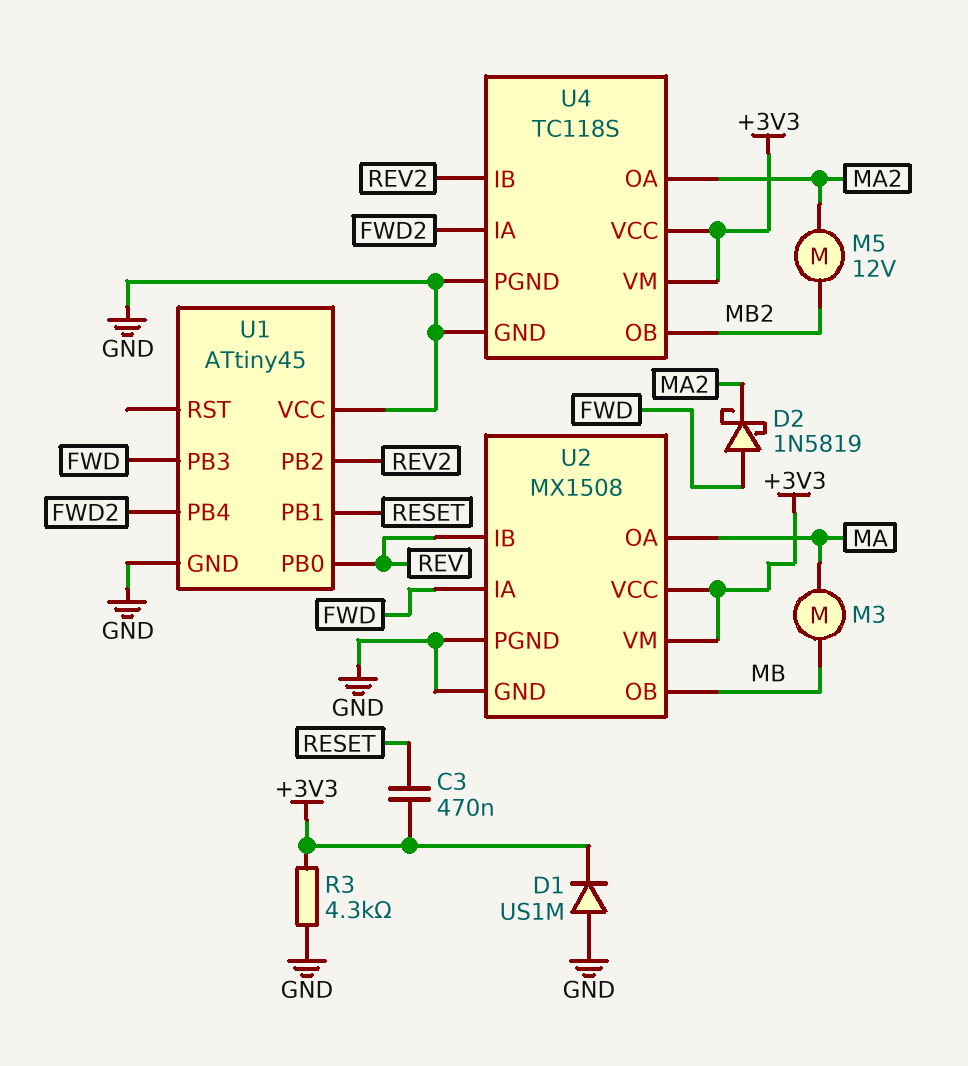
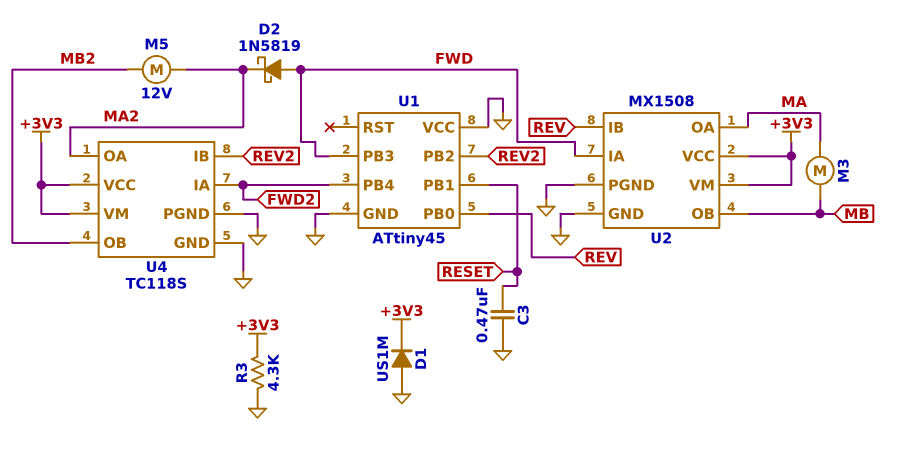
C3: 470nF (+3V3, RESET) -> 470nF (GND, RESET)

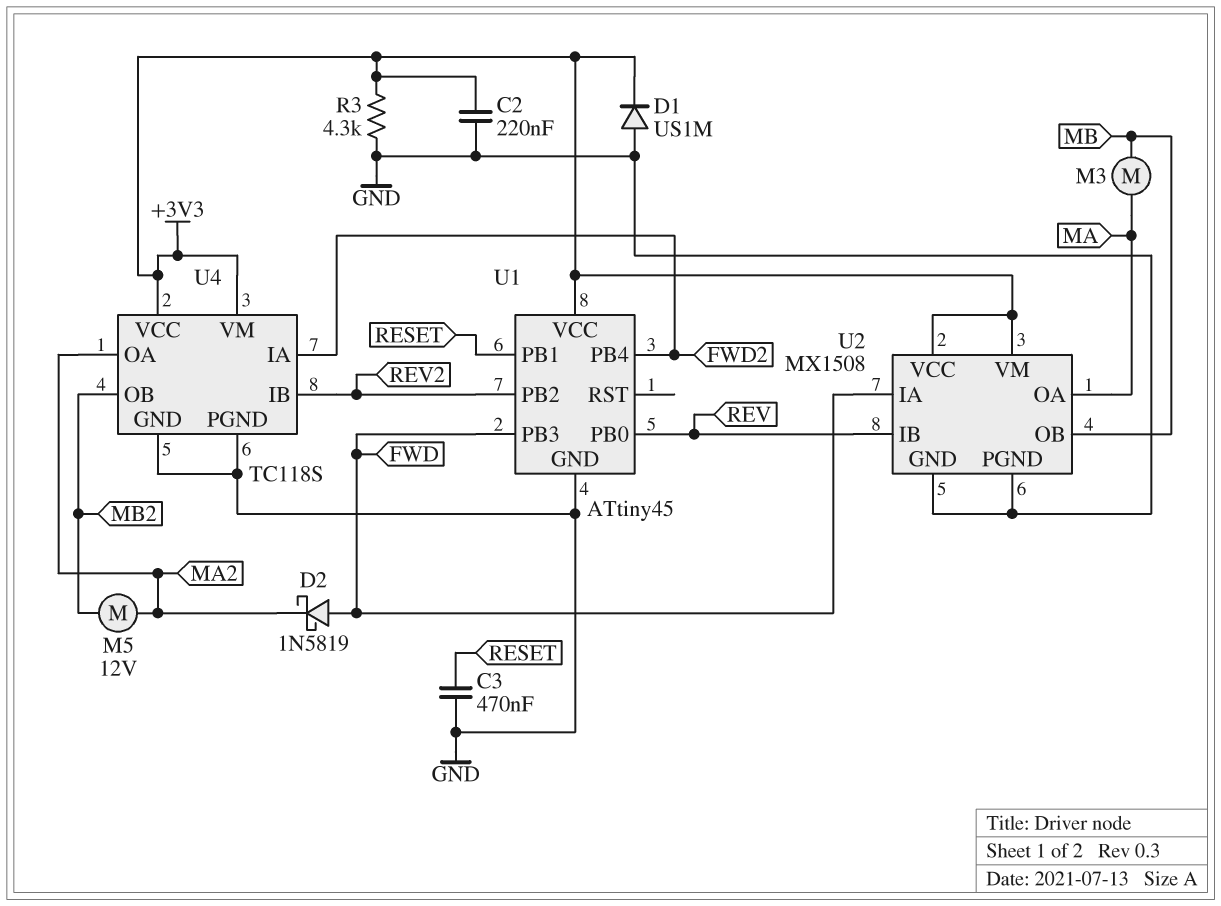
C2: none -> 220nF (+3V3, GND)
U1 pin VCC: GND -> +3V3

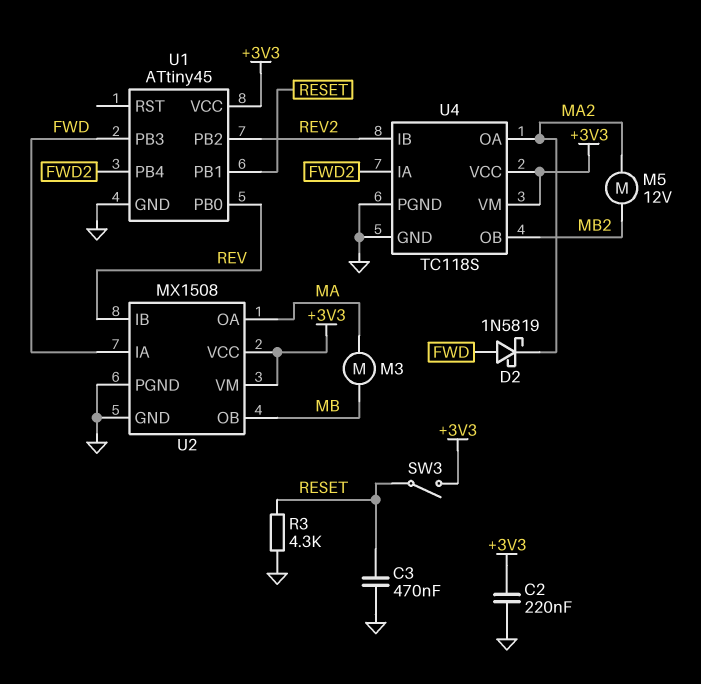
D1: diode US1M (A GND, K +3V3) -> none
R3: 4.3k (+3V3, GND) -> 4.3k (GND, RESET)
SW3: none -> switch (+3V3, RESET)

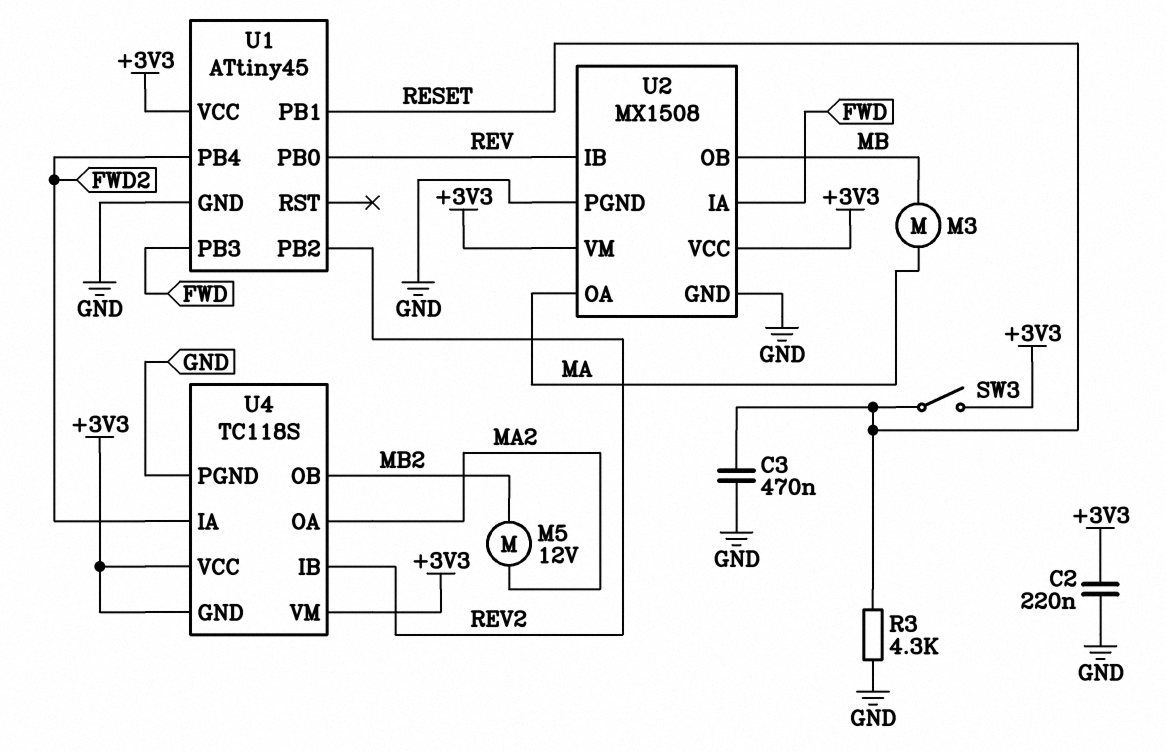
D2: schottky 1N5819 (A FWD, K MA2) -> none
U4 pin GND: GND -> +3V3

